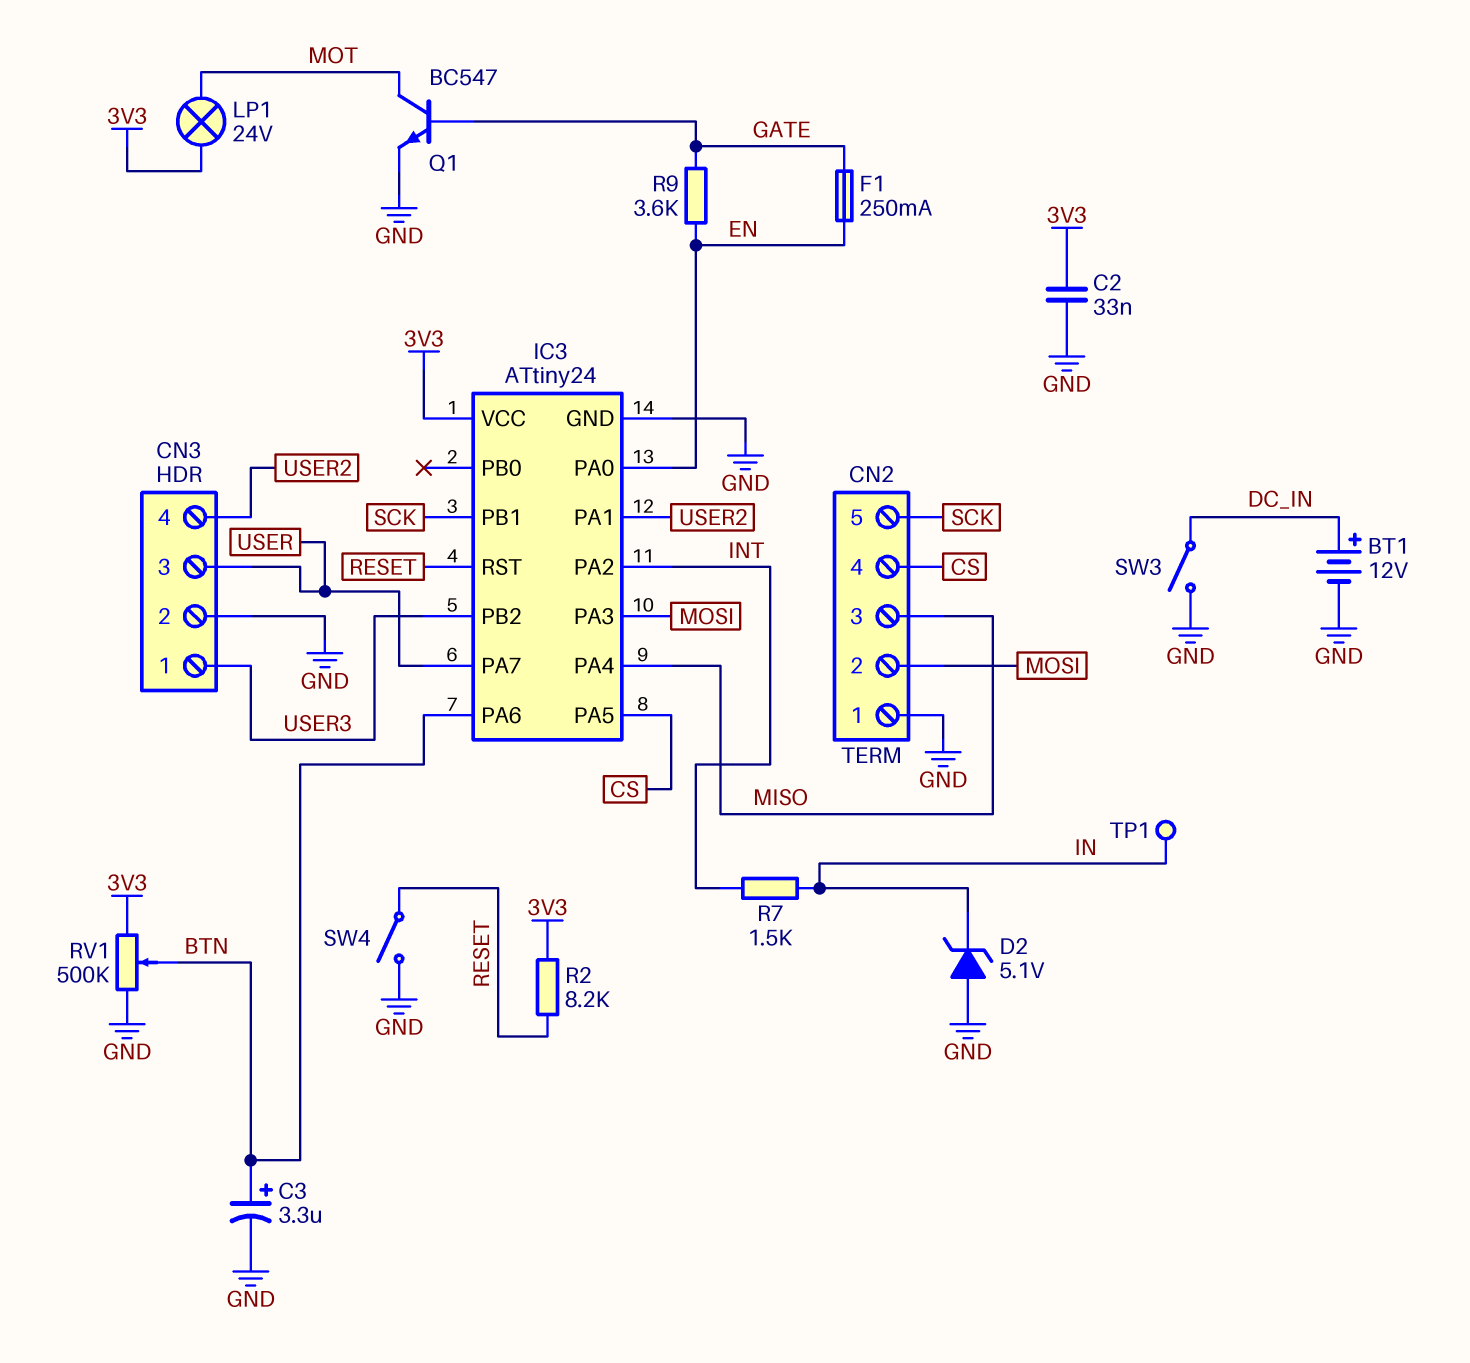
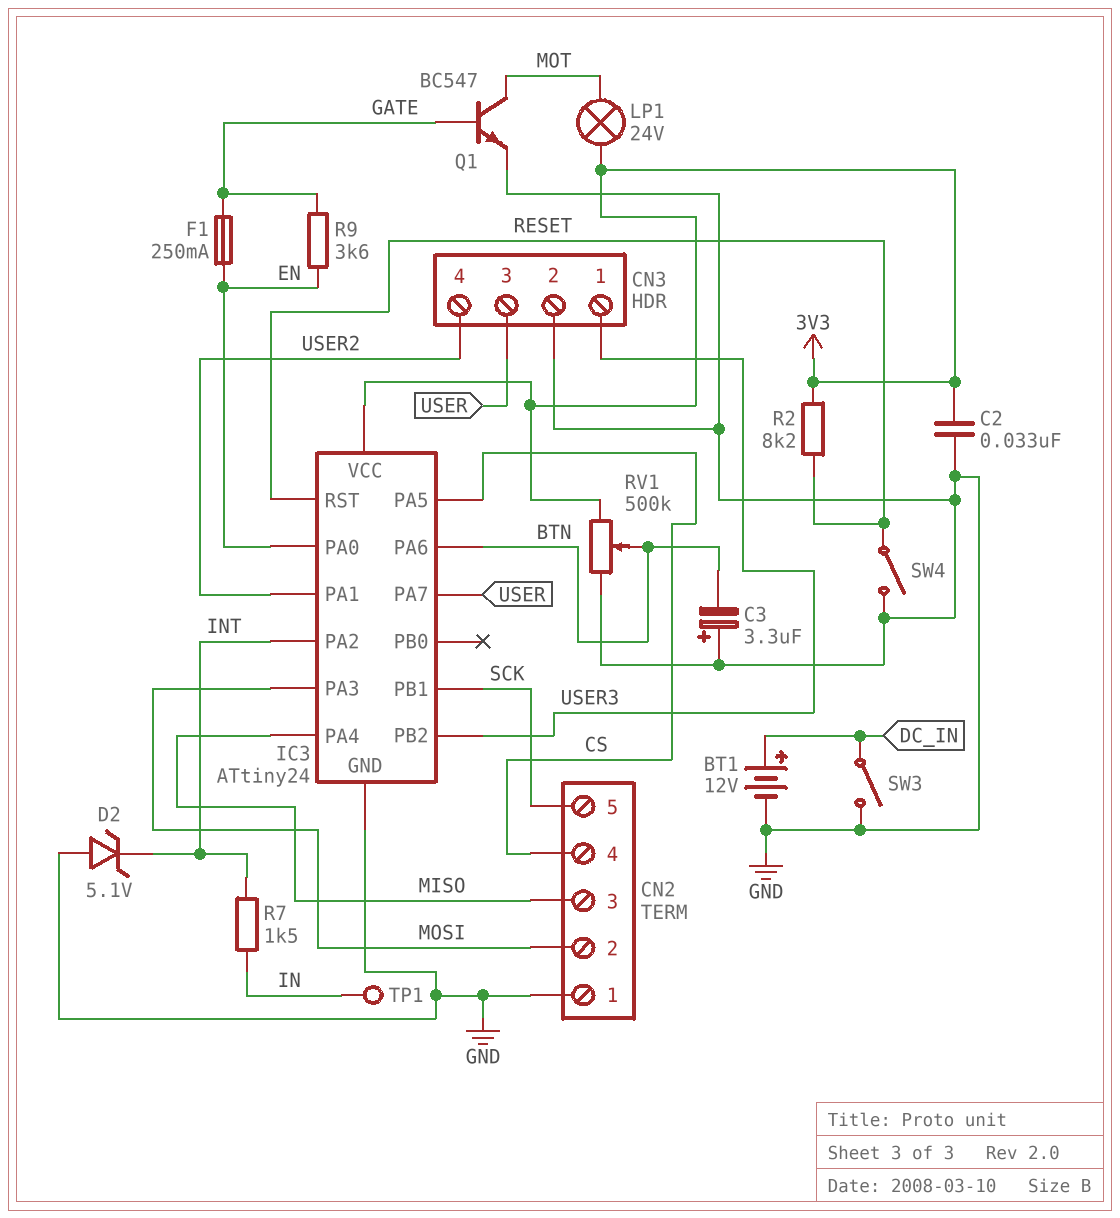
C3: 3.3uF (plus BTN, minus GND) -> 3.3uF (plus GND, minus BTN)
D2: zener 5.1V (A GND, K IN) -> zener 5.1V (A GND, K INT)

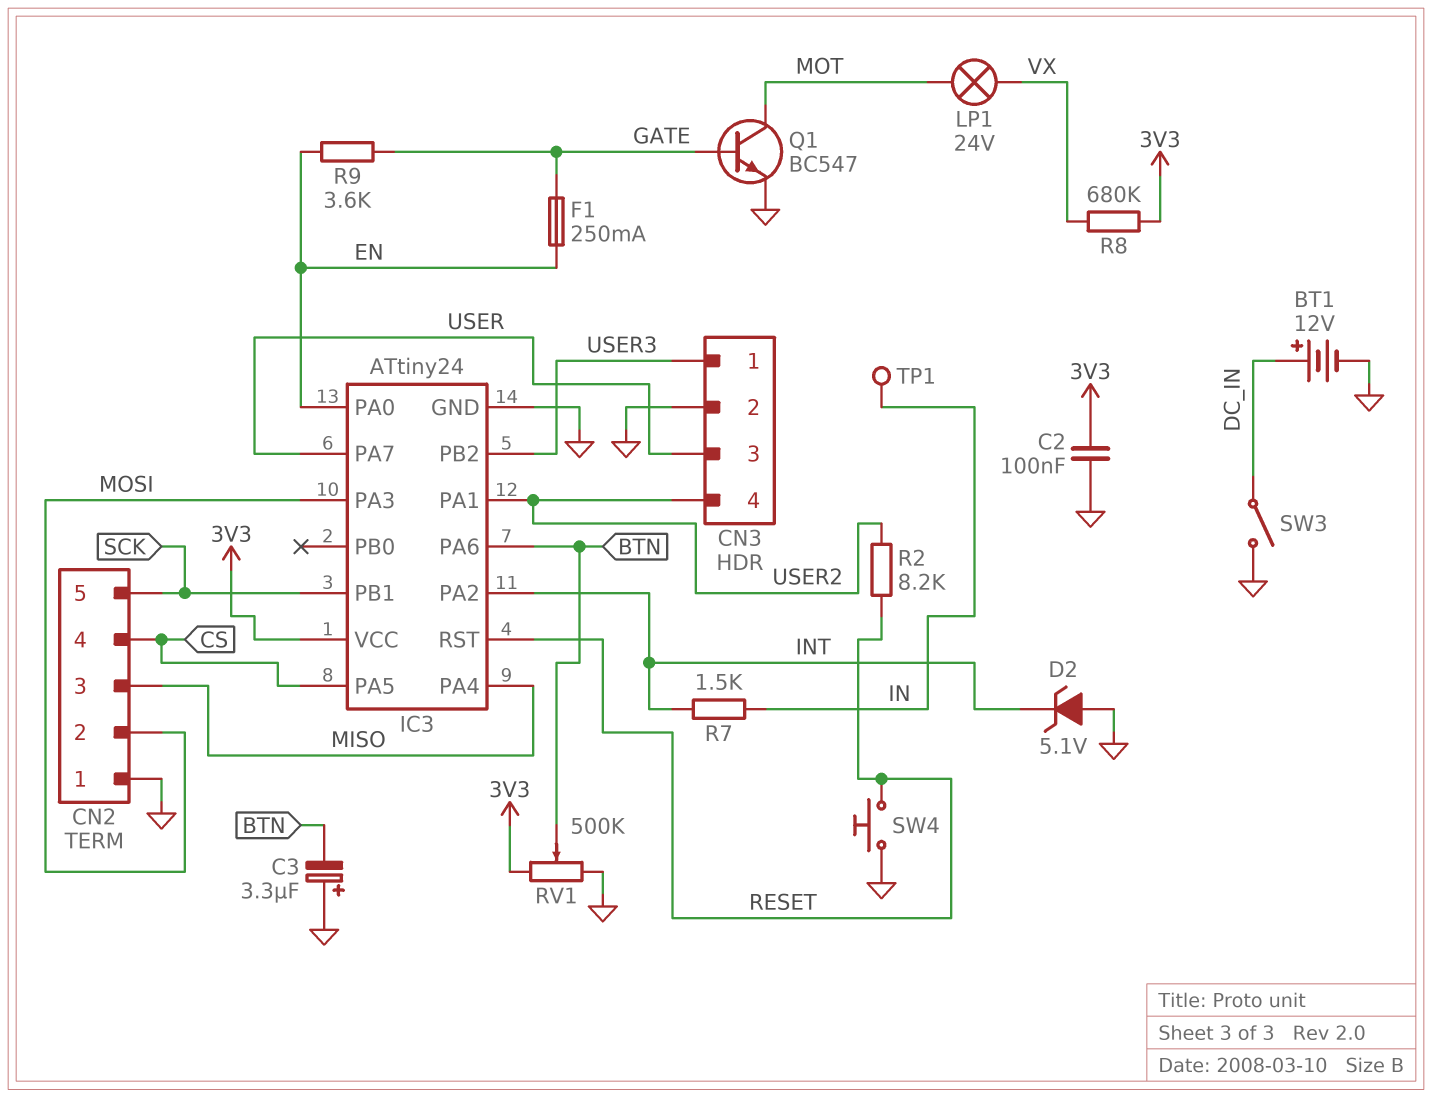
C2: 33nF (3V3, GND) -> 100nF (3V3, GND)
LP1: lamp 24V (3V3, MOT) -> lamp 24V (MOT, VX)
R2: 8.2k (3V3, RESET) -> 8.2k (RESET, USER2)
R8: none -> 680k (3V3, VX)
SW4: switch (GND, RESET) -> button (GND, RESET)

